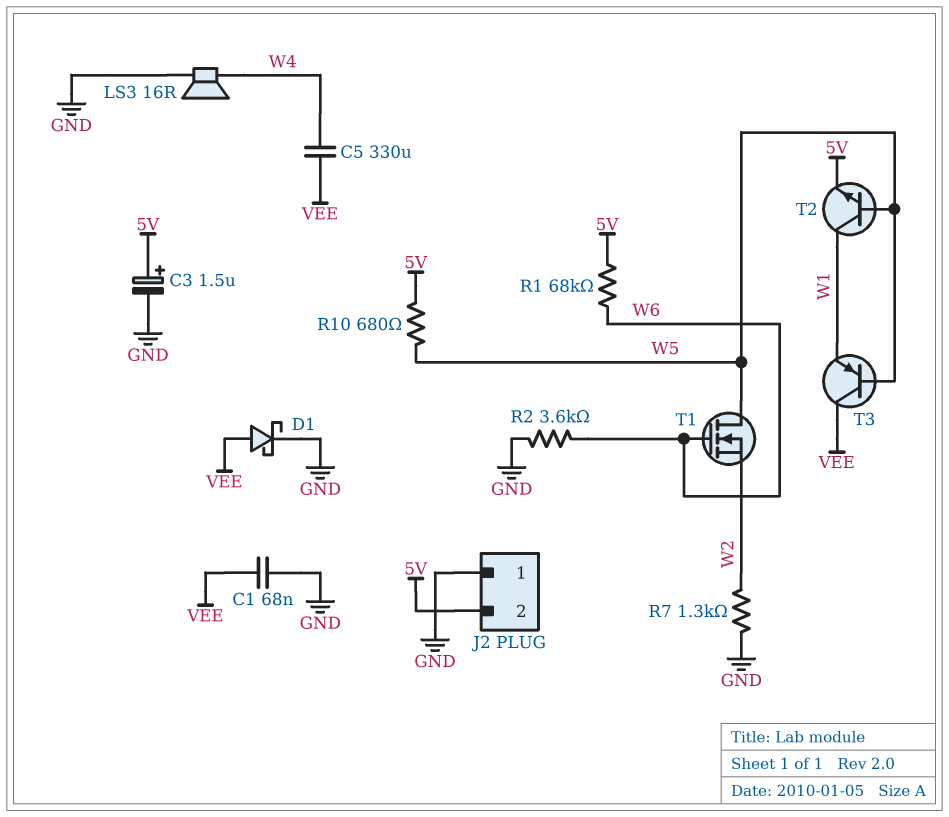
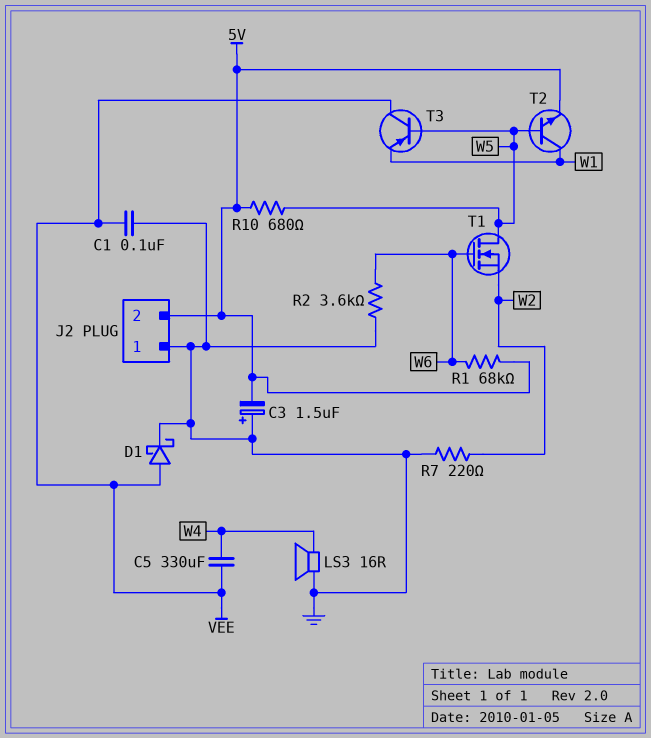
C1: 68nF (GND, VEE) -> 100nF (GND, VEE)
C3: 1.5uF (plus 5V, minus GND) -> 1.5uF (plus GND, minus 5V)
R7: 1.3k (GND, W2) -> 220 (GND, W2)

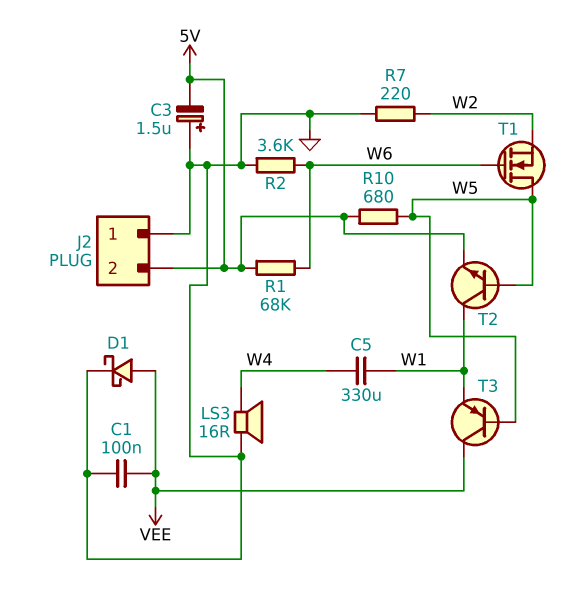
C5: 330uF (VEE, W4) -> 330uF (W1, W4)

